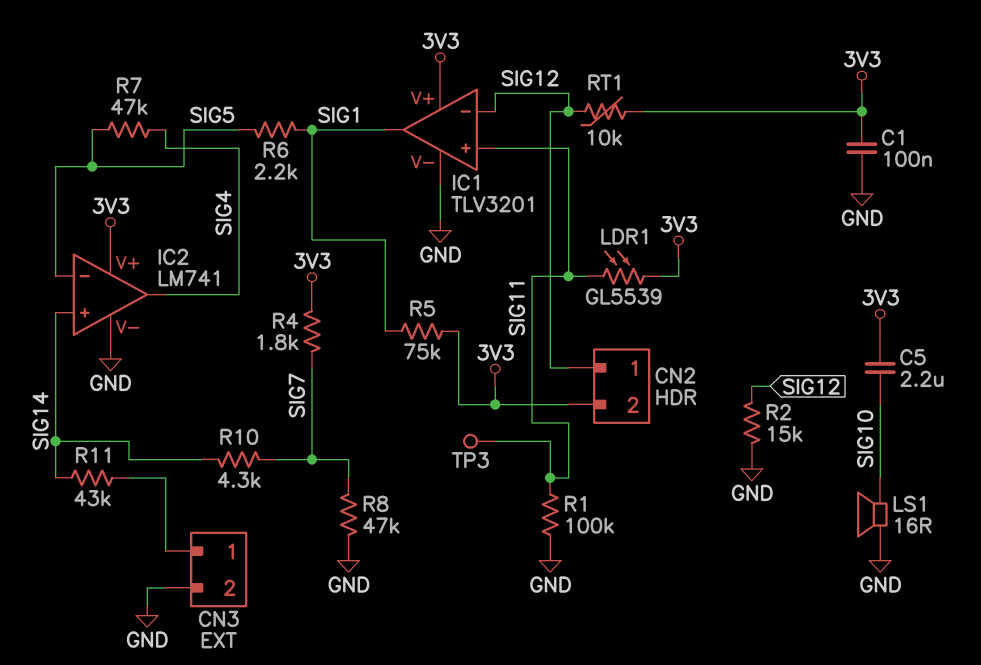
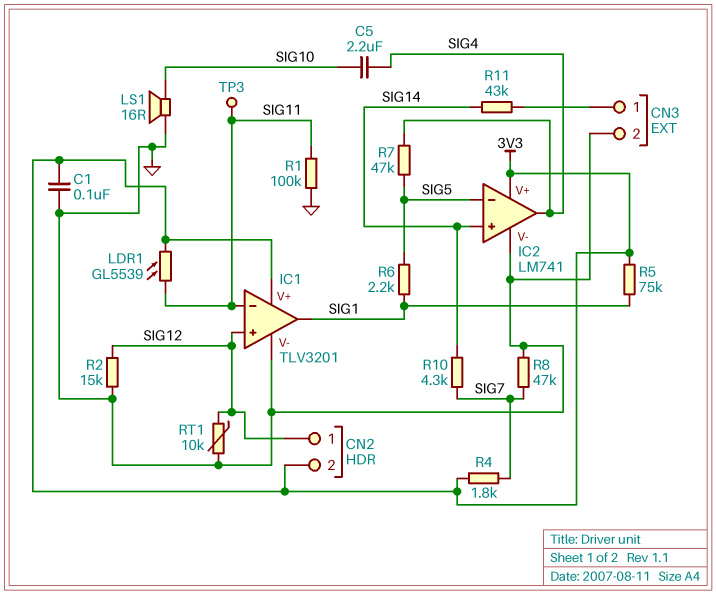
C5: 2.2uF (3V3, SIG10) -> 2.2uF (SIG4, SIG10)
IC1 pin in+: SIG11 -> SIG12
IC1 pin in-: SIG12 -> SIG11
RT1: 10k (3V3, SIG12) -> 10k (GND, SIG12)

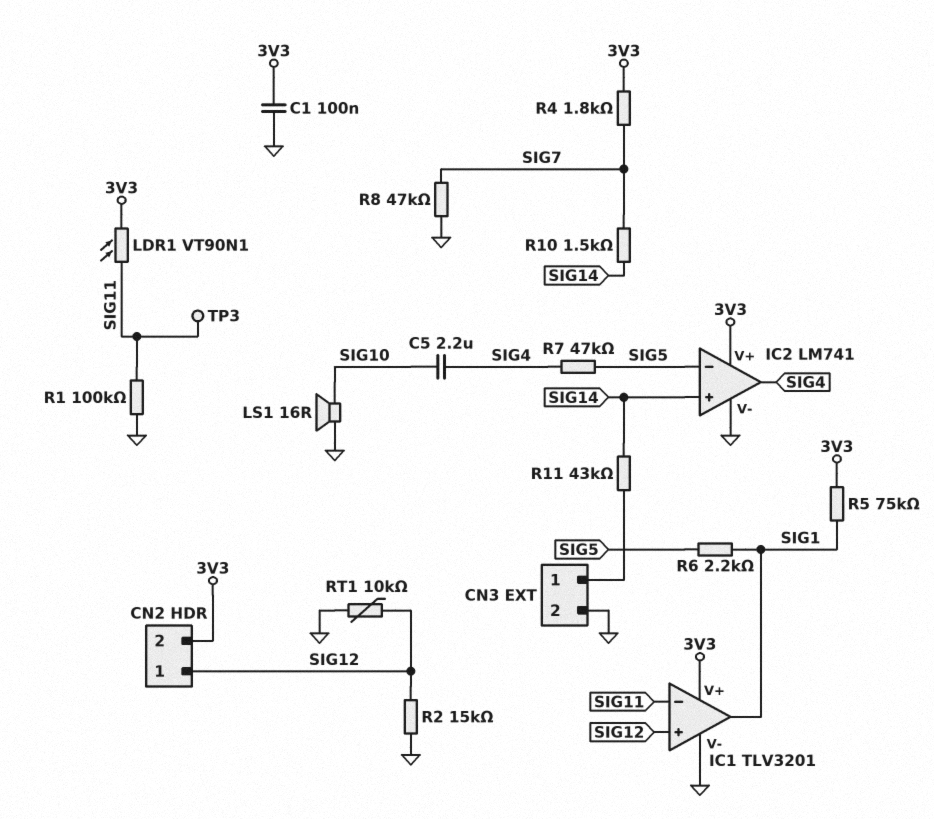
LDR1: GL5539 (3V3, SIG11) -> VT90N1 (3V3, SIG11)
R10: 4.3k (SIG7, SIG14) -> 1.5k (SIG7, SIG14)

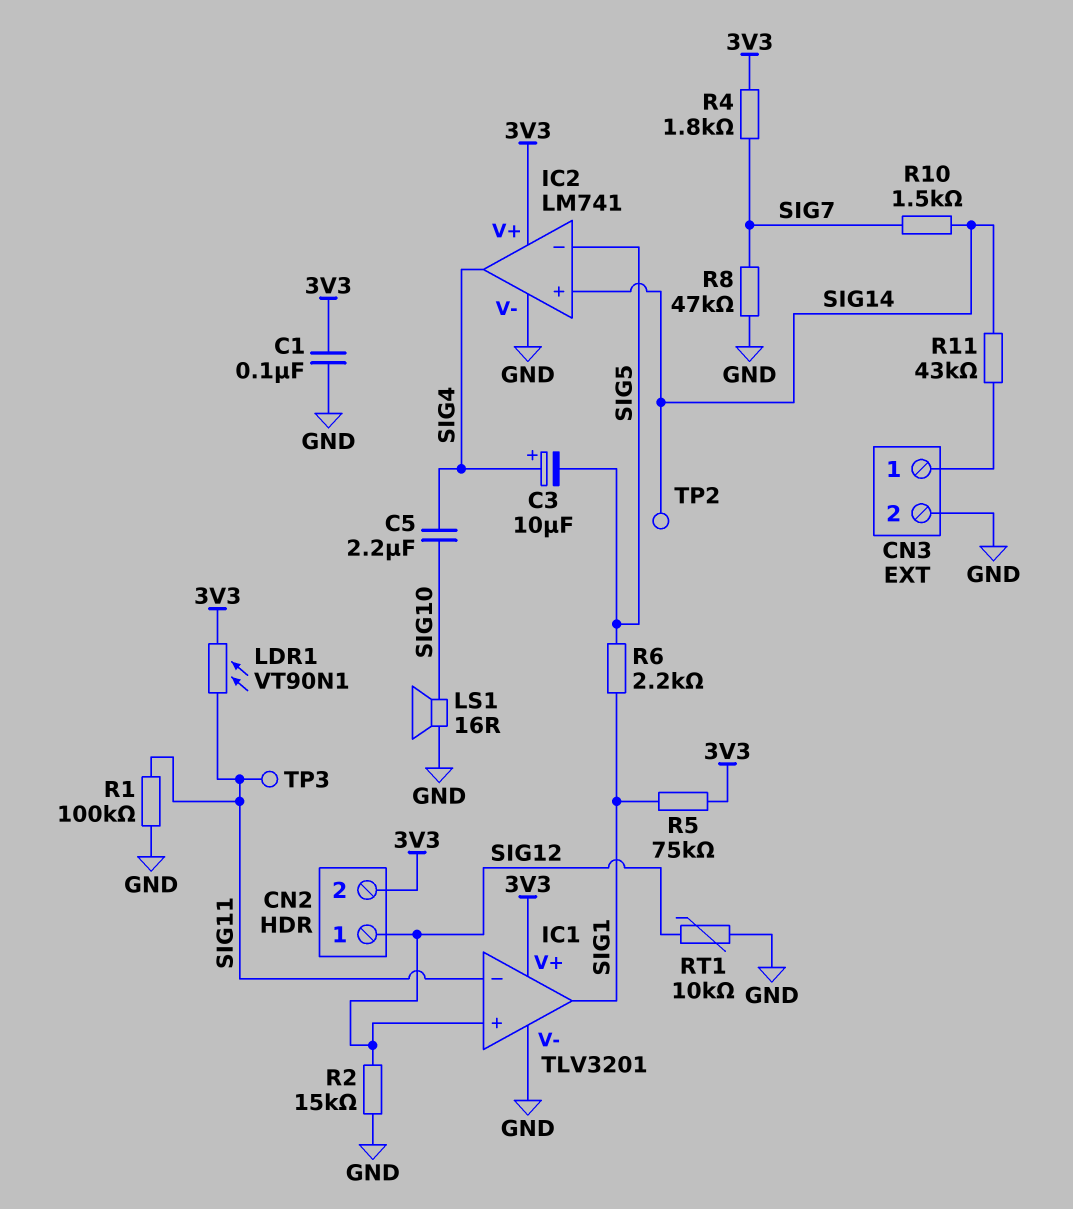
C3: none -> 10uF (plus SIG4, minus SIG5)
R7: 47k (SIG4, SIG5) -> none
TP2: none -> test point (SIG14)

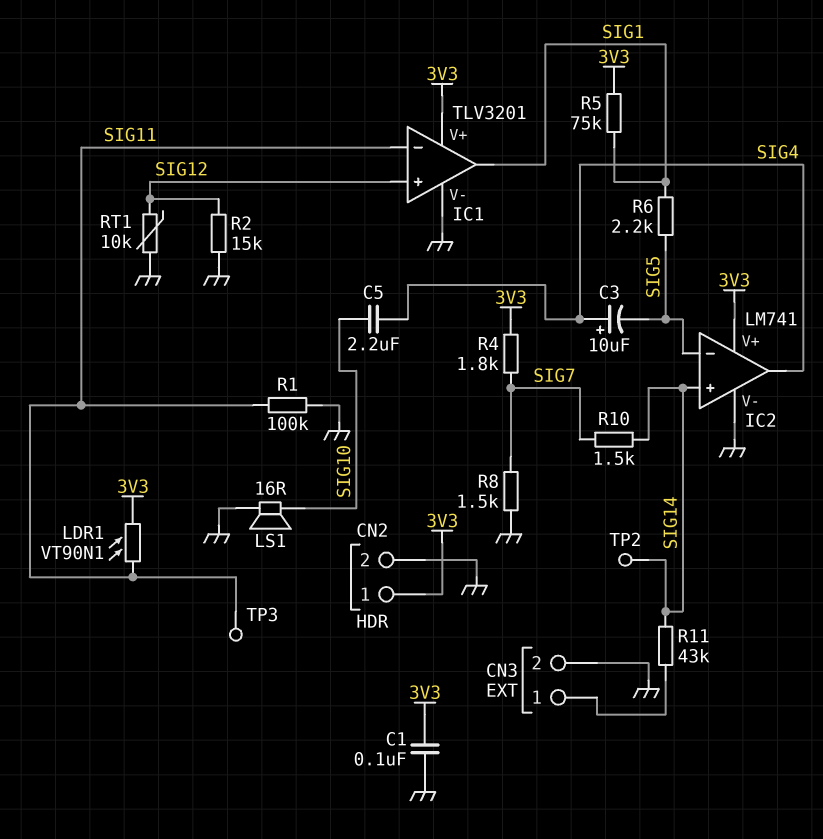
CN2 pin 1: SIG12 -> 3V3
CN2 pin 2: 3V3 -> GND
R8: 47k (GND, SIG7) -> 1.5k (GND, SIG7)

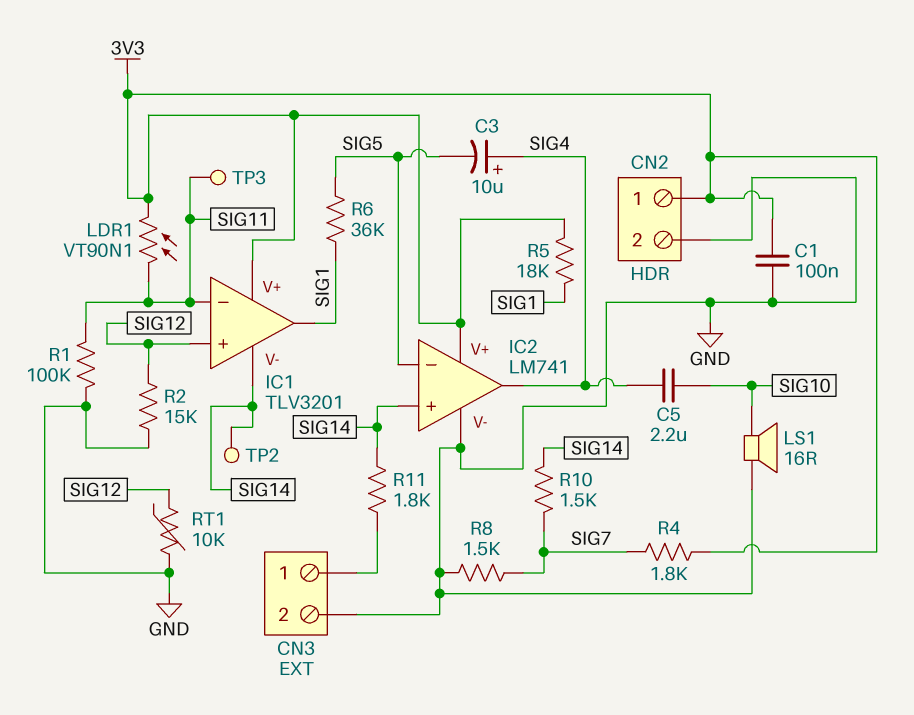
IC1 pin V-: GND -> SIG14
R5: 75k (3V3, SIG1) -> 18k (3V3, SIG1)
R6: 2.2k (SIG1, SIG5) -> 36k (SIG1, SIG5)
R11: 43k (CN3/1, SIG14) -> 1.8k (CN3/1, SIG14)

